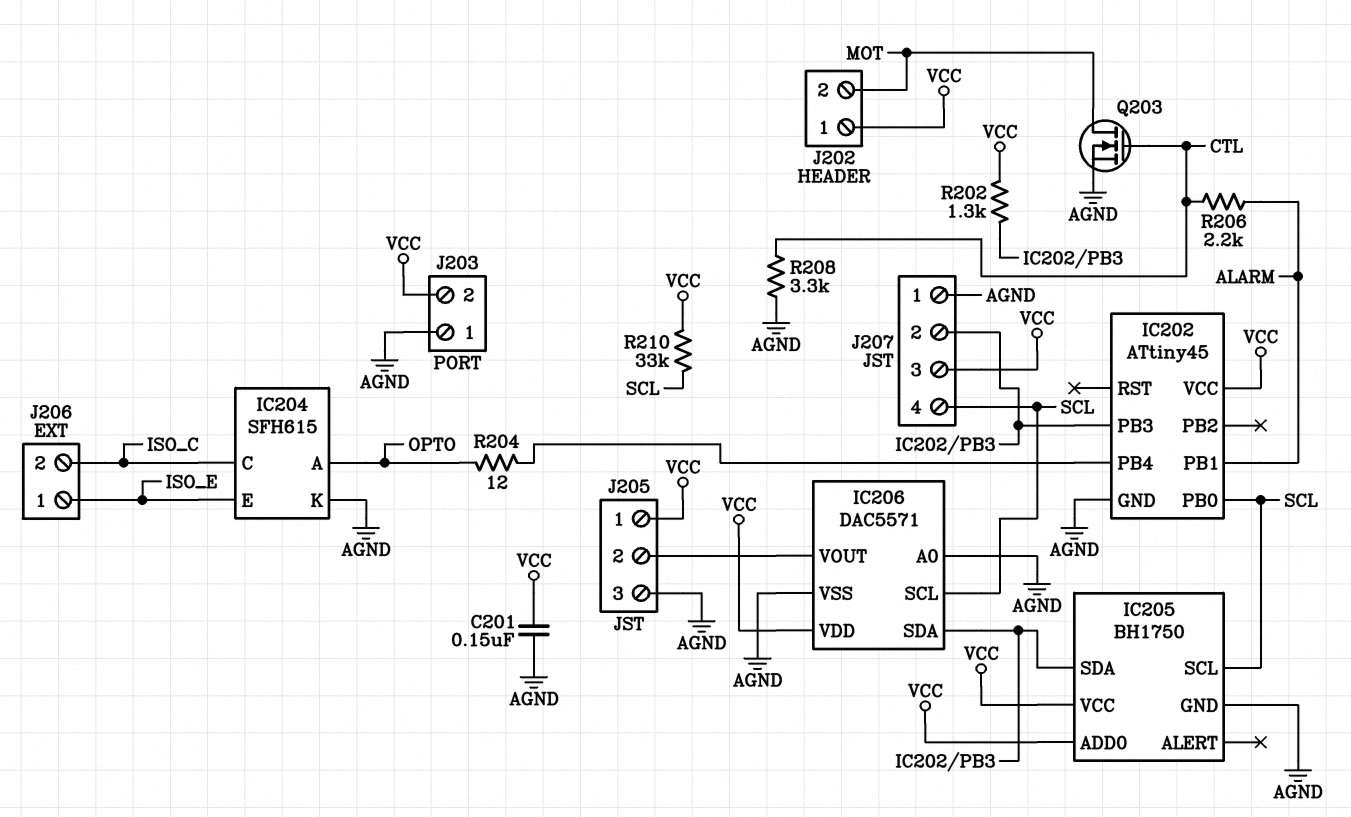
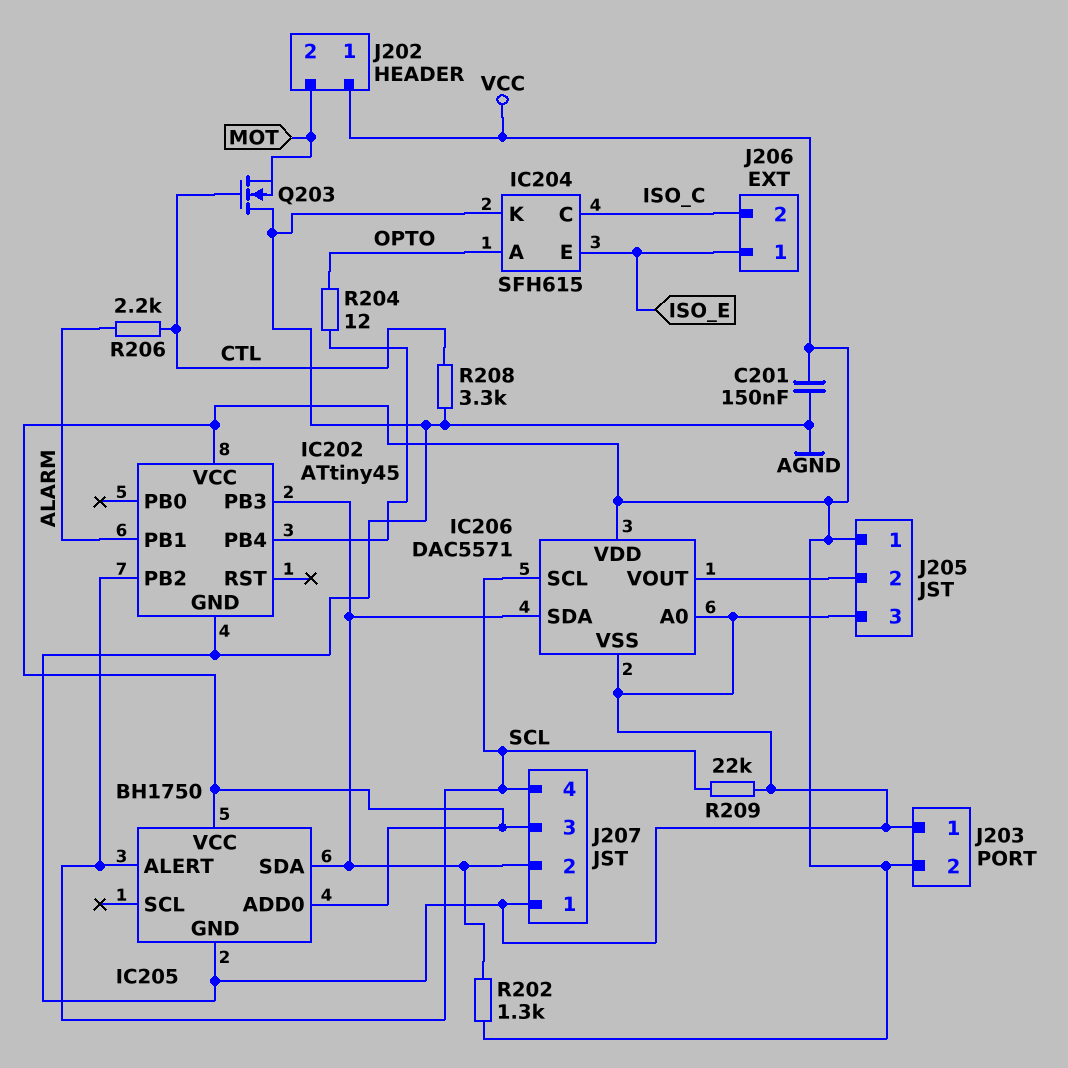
IC202 pin PB0: SCL -> none
IC202 pin PB2: none -> SCL
IC205 pin ALERT: none -> SCL
IC205 pin SCL: SCL -> none
Q203: NMOS (G CTL, D MOT, S AGND) -> NMOS (G CTL, D AGND, S MOT)
R209: none -> 22k (AGND, SCL)
R210: 33k (SCL, VCC) -> none

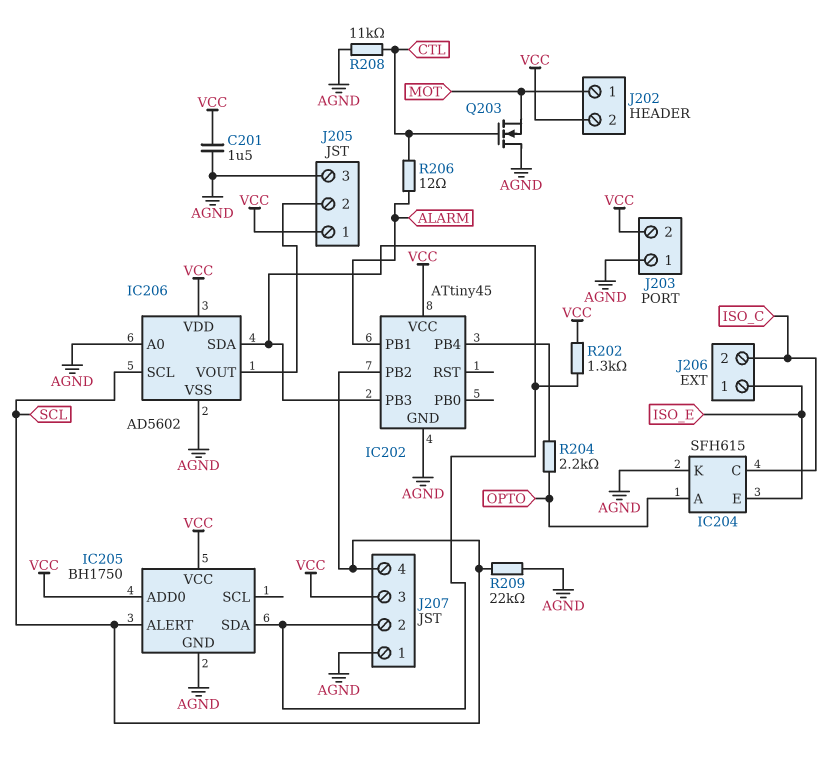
C201: 150nF (AGND, VCC) -> 1.5uF (AGND, VCC)
IC206: DAC5571 -> AD5602
J202 pin 1: VCC -> MOT
J202 pin 2: MOT -> VCC
R204: 12 (IC202/PB4, OPTO) -> 2.2k (IC202/PB4, OPTO)
R206: 2.2k (ALARM, CTL) -> 12 (ALARM, CTL)
R208: 3.3k (AGND, CTL) -> 11k (AGND, CTL)

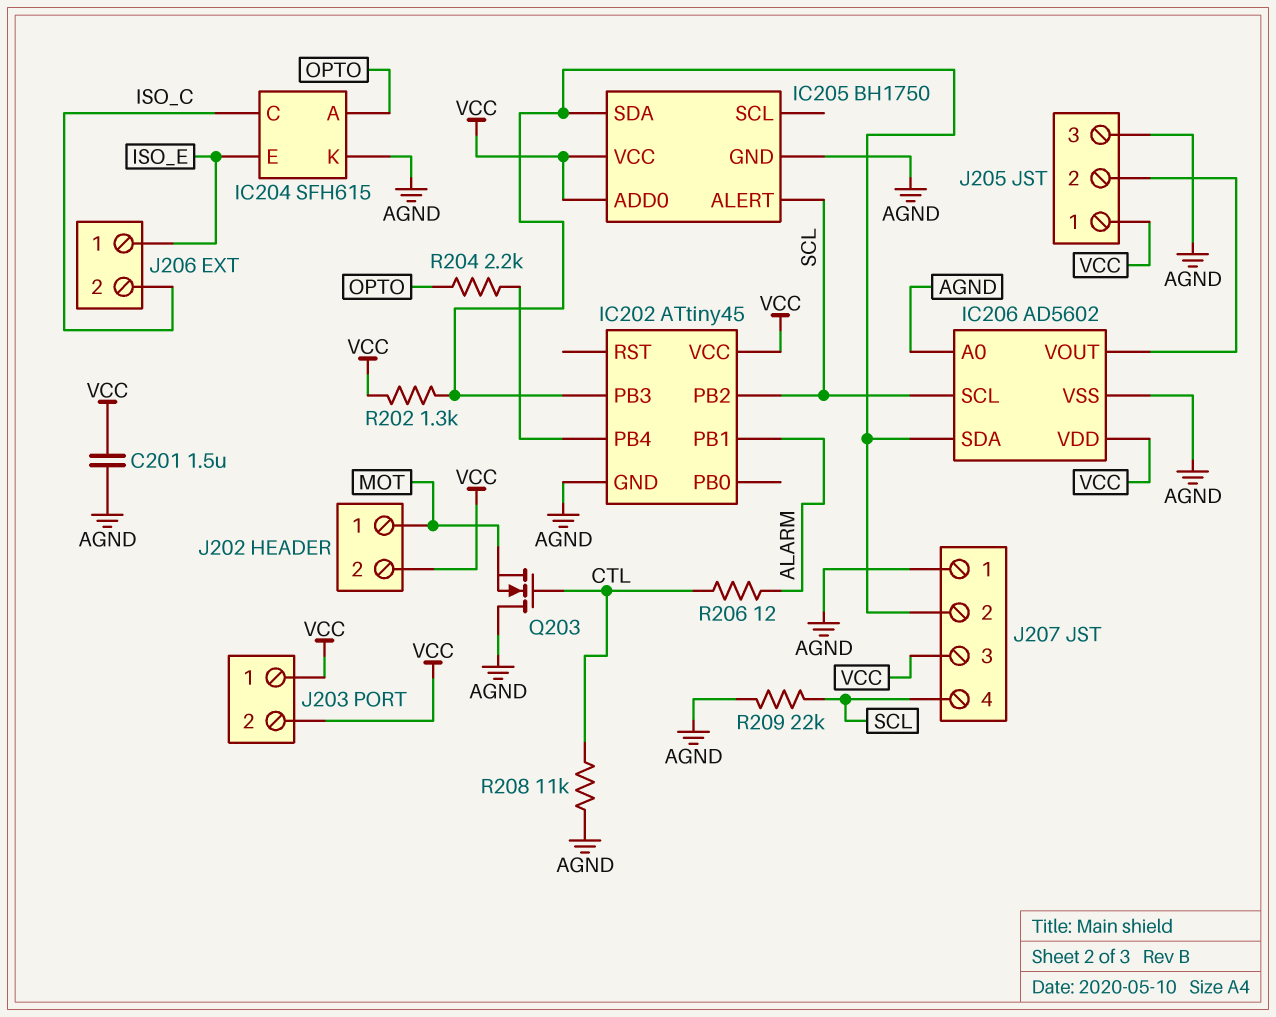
J203 pin 1: AGND -> VCC

